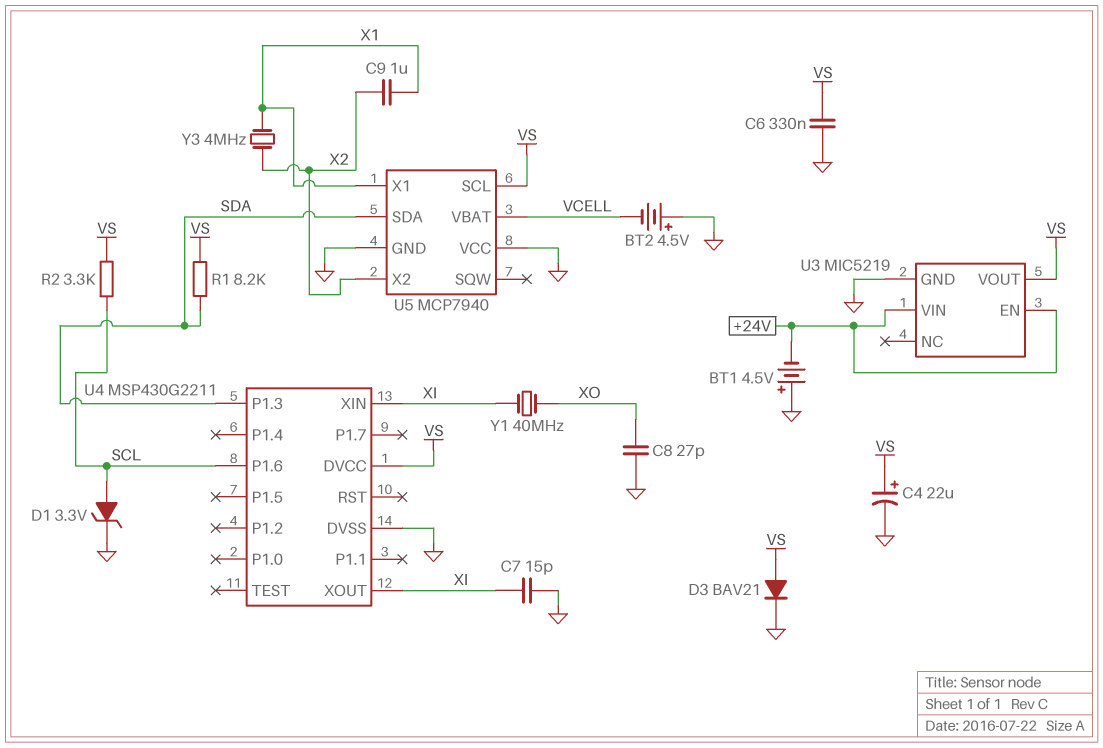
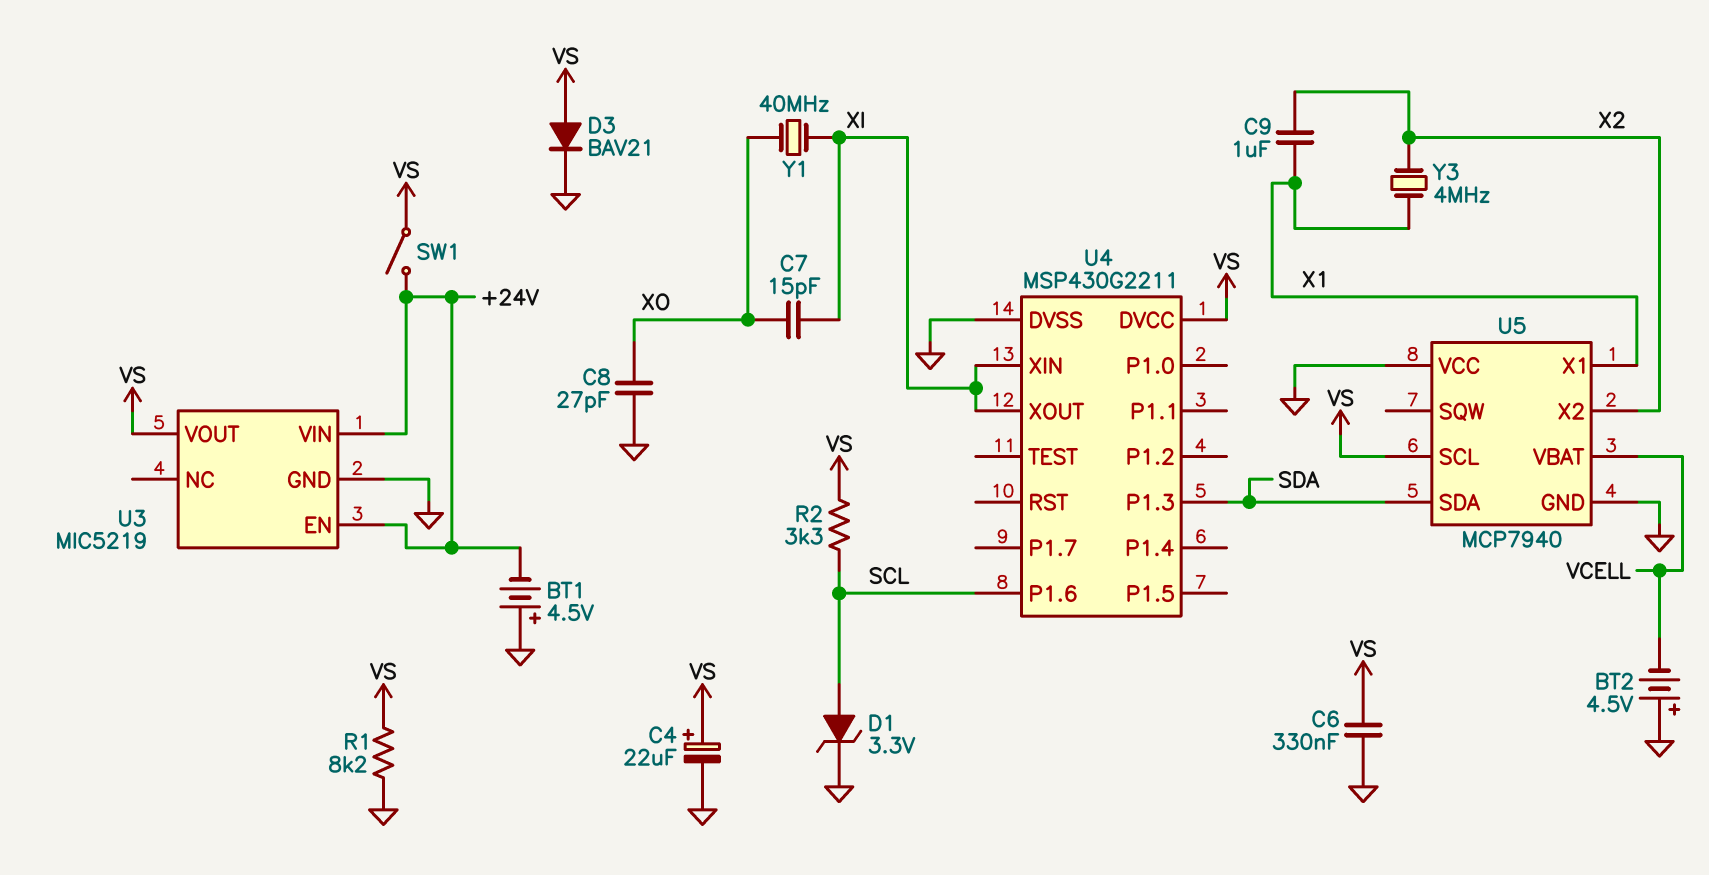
C7: 15pF (GND, XI) -> 15pF (XI, XO)
R1: 8.2k (SDA, VS) -> 8.2k (GND, VS)
SW1: none -> switch (+24V, VS)

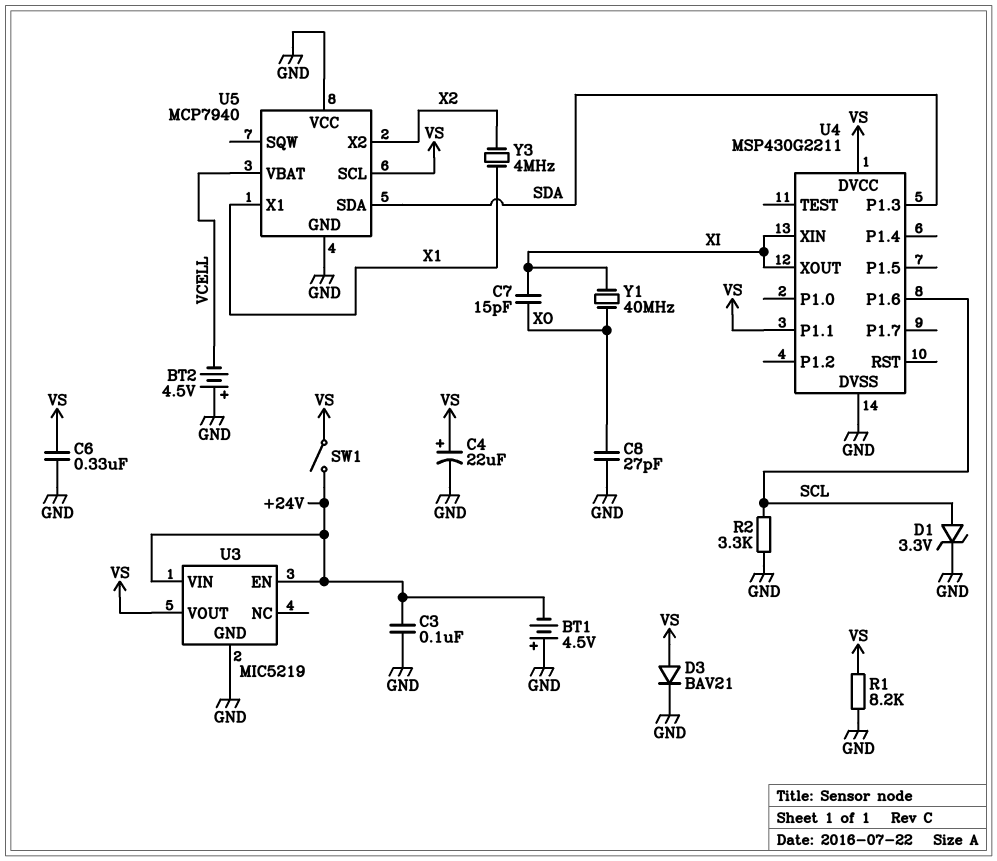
C3: none -> 100nF (+24V, GND)
C9: 1uF (X1, X2) -> none
R2: 3.3k (SCL, VS) -> 3.3k (GND, SCL)
U4 pin P1.1: none -> VS

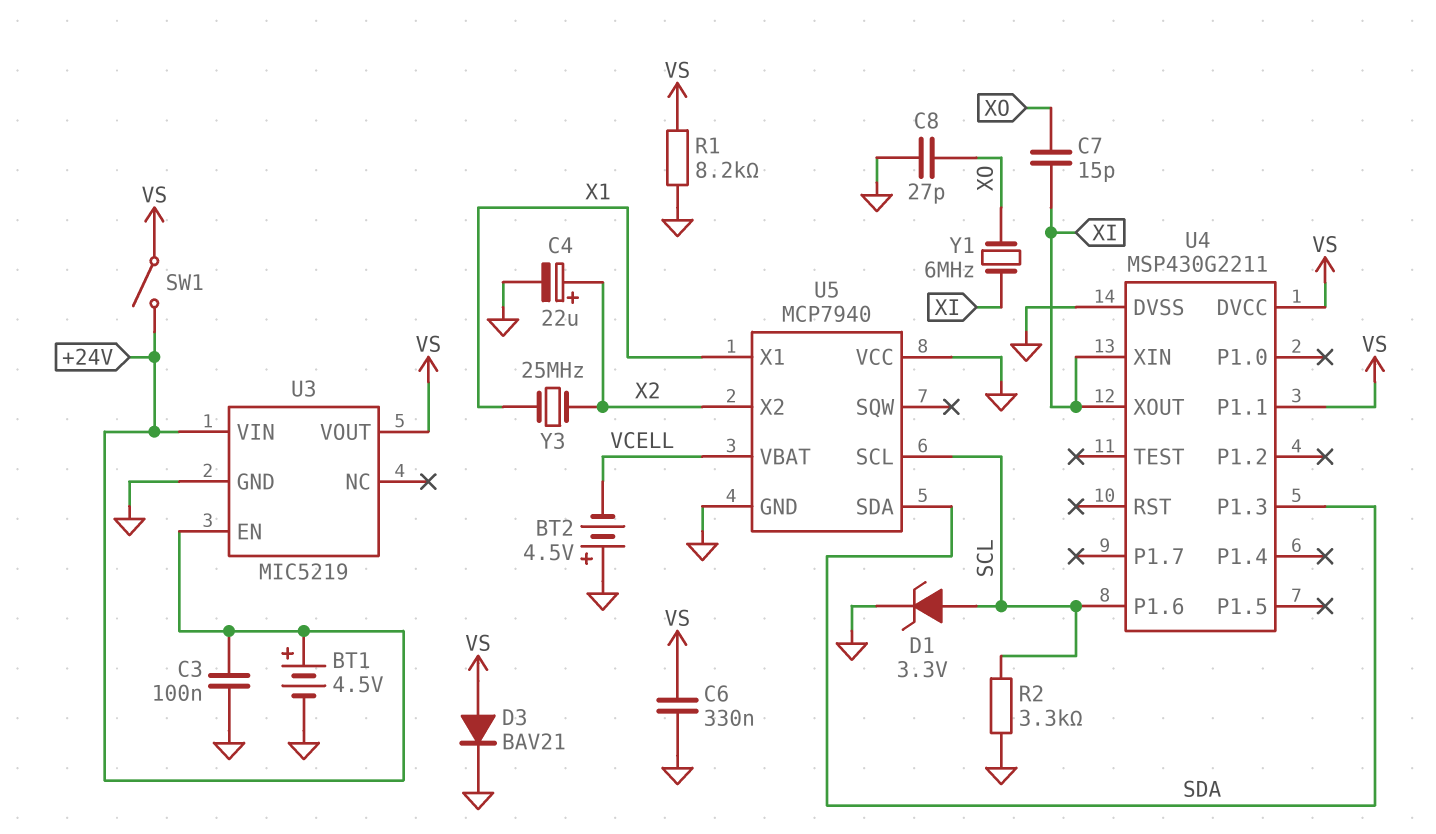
BT1: 4.5V (plus GND, minus +24V) -> 4.5V (plus +24V, minus GND)
C4: 22uF (plus VS, minus GND) -> 22uF (plus X2, minus GND)
U5 pin SCL: VS -> SCL
Y1: 40MHz (XI, XO) -> 6MHz (XI, XO)
Y3: 4MHz (X1, X2) -> 25MHz (X1, X2)

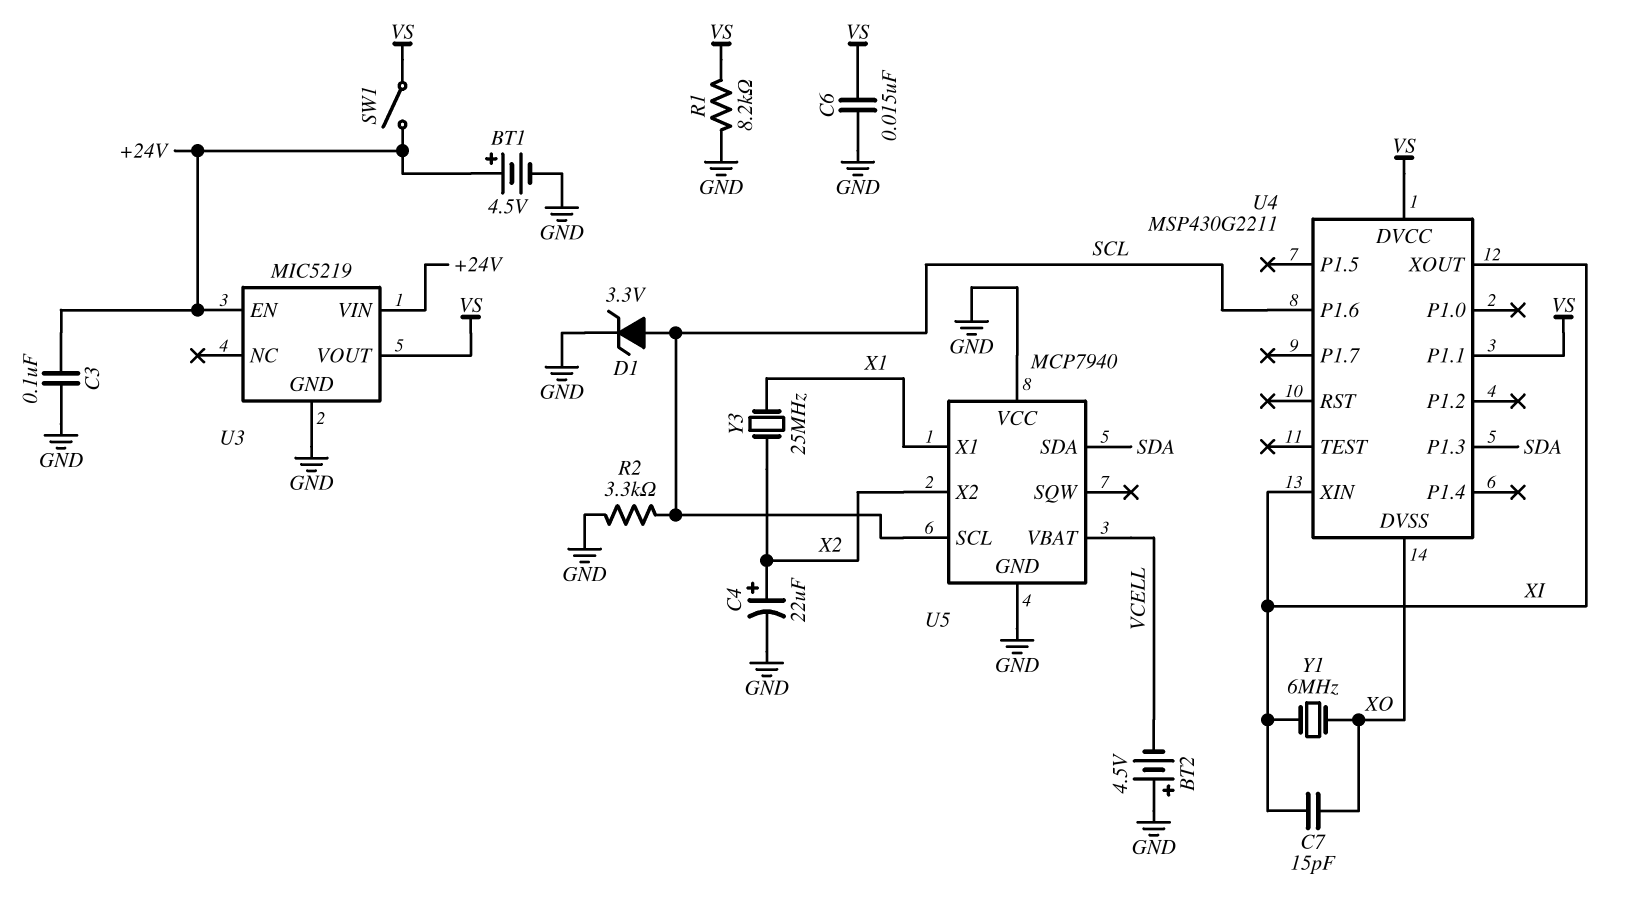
C6: 330nF (GND, VS) -> 15nF (GND, VS)
C8: 27pF (GND, XO) -> none
D3: diode BAV21 (A VS, K GND) -> none
U4 pin DVSS: GND -> XO

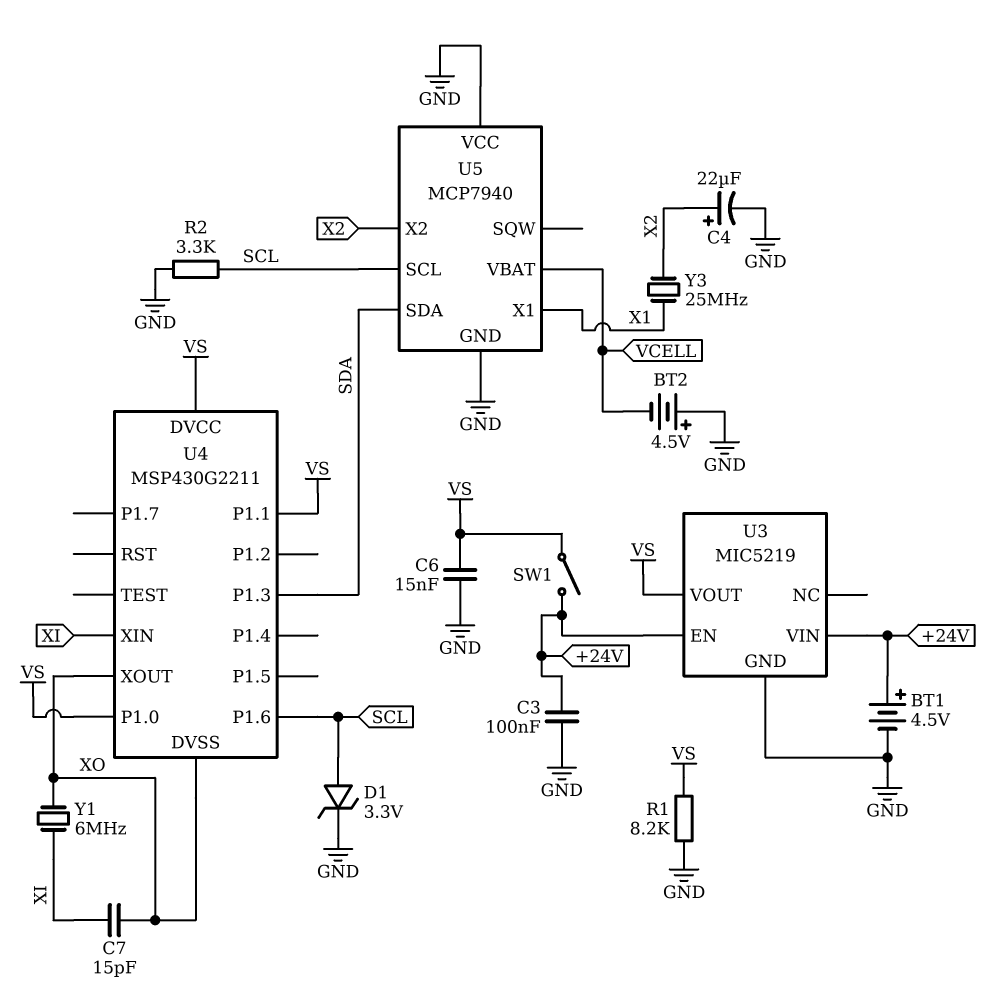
U4 pin P1.0: none -> VS
U4 pin XOUT: XI -> XO

